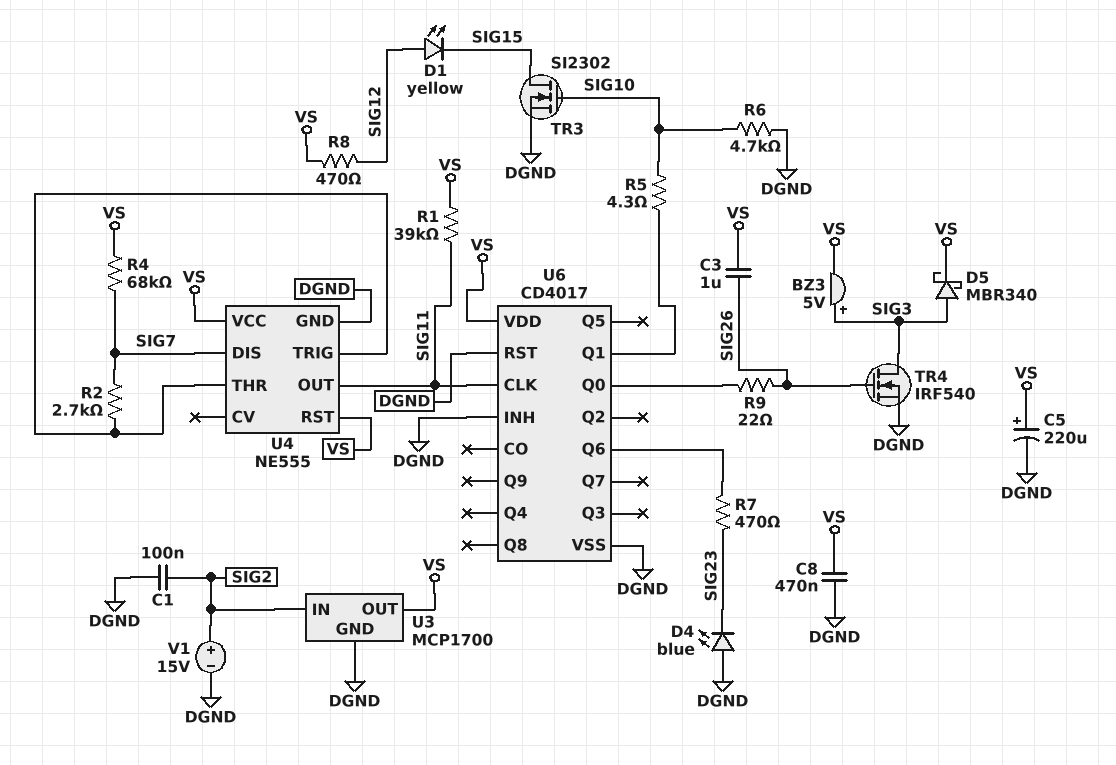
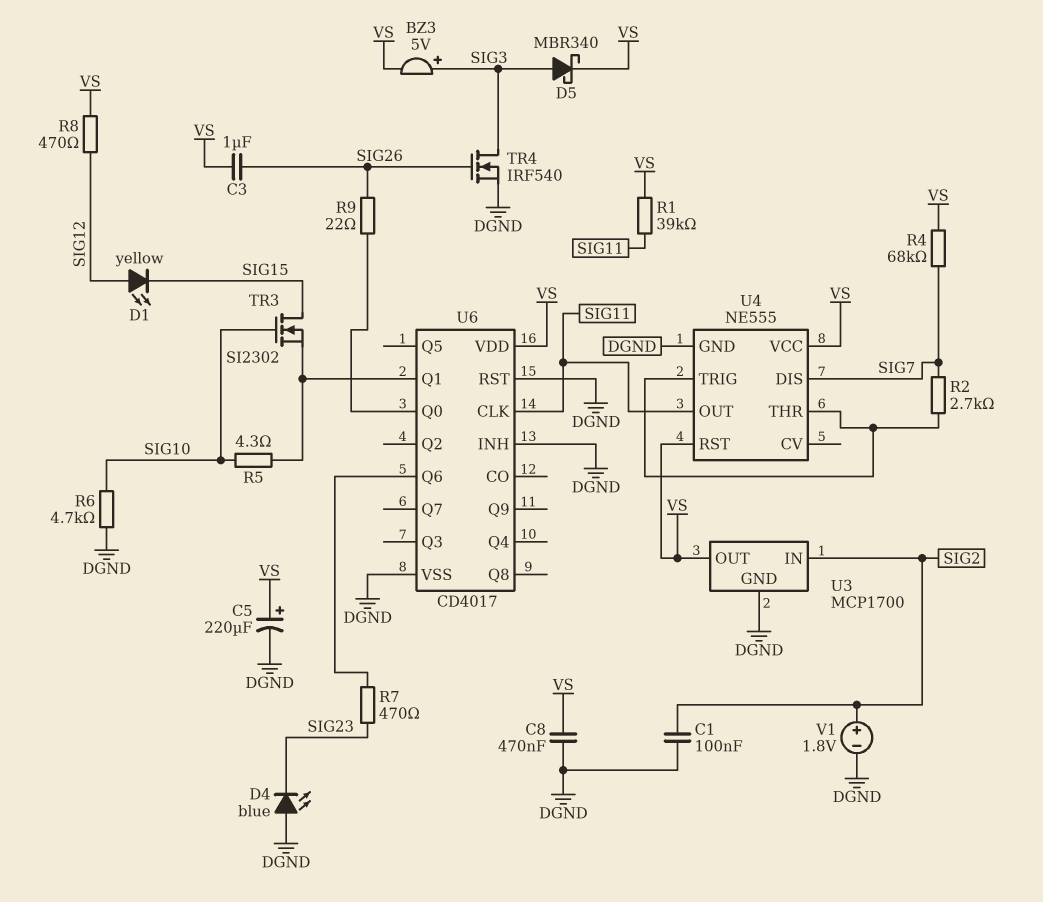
TR3: NMOS SI2302 (G SIG10, D SIG15, S DGND) -> NMOS SI2302 (G SIG10, D SIG15, S U6/Q1)
V1: 15V (plus SIG2, minus DGND) -> 1.8V (plus SIG2, minus DGND)

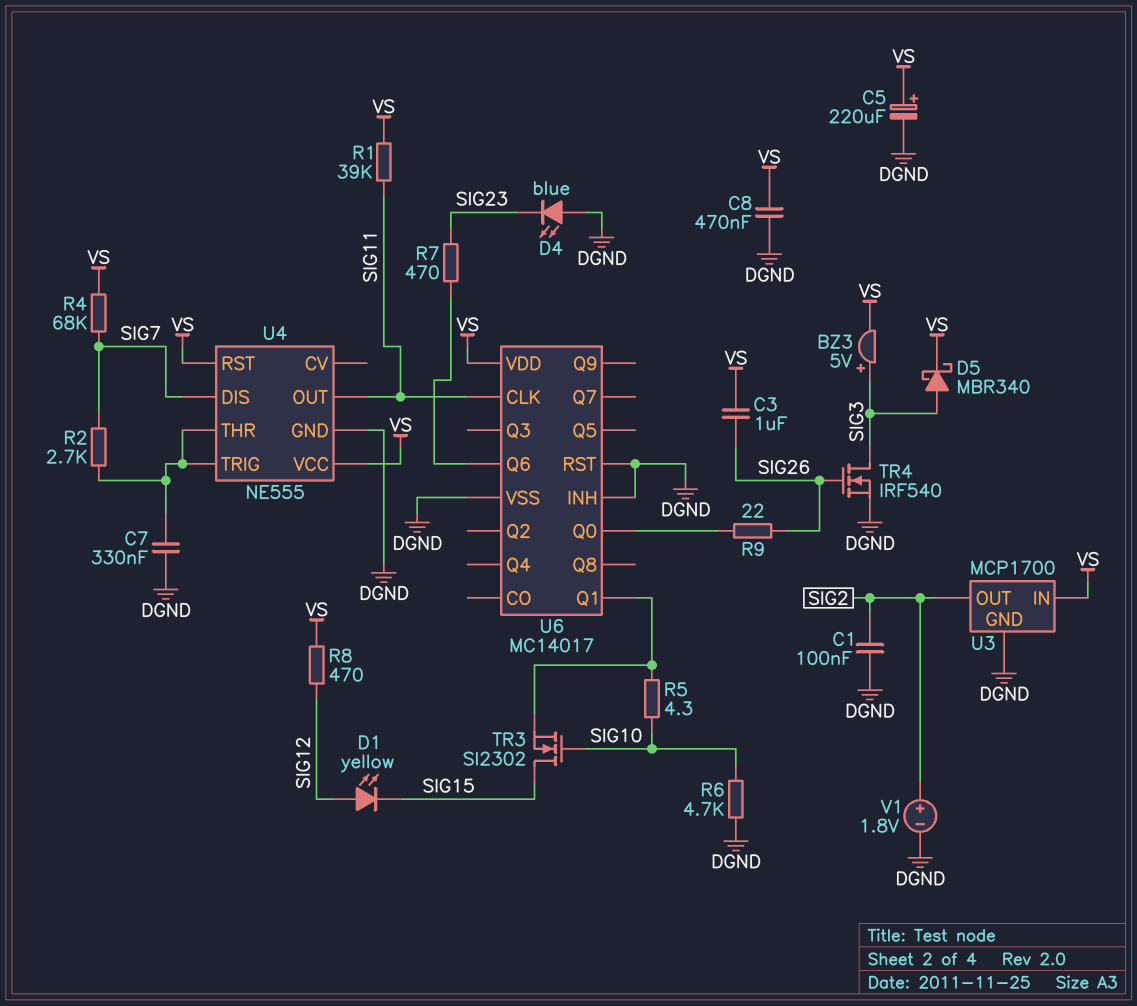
C7: none -> 330nF (DGND, U4/THR)
U3 pin IN: SIG2 -> VS
U3 pin OUT: VS -> SIG2
U6: CD4017 -> MC14017

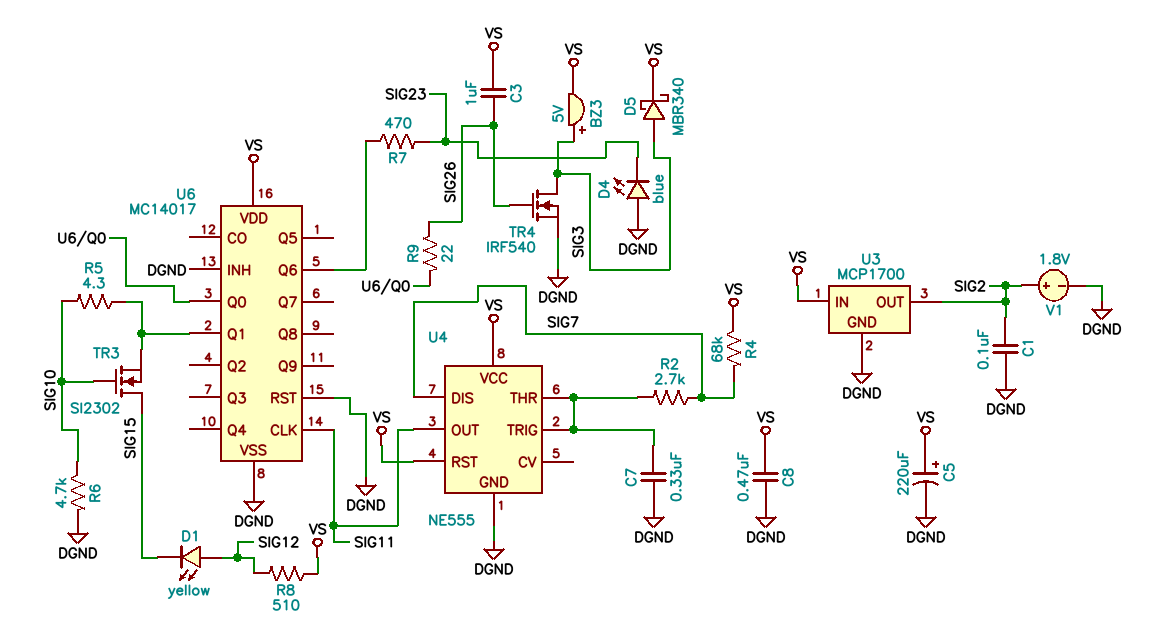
R1: 39k (SIG11, VS) -> none
R8: 470 (SIG12, VS) -> 510 (SIG12, VS)

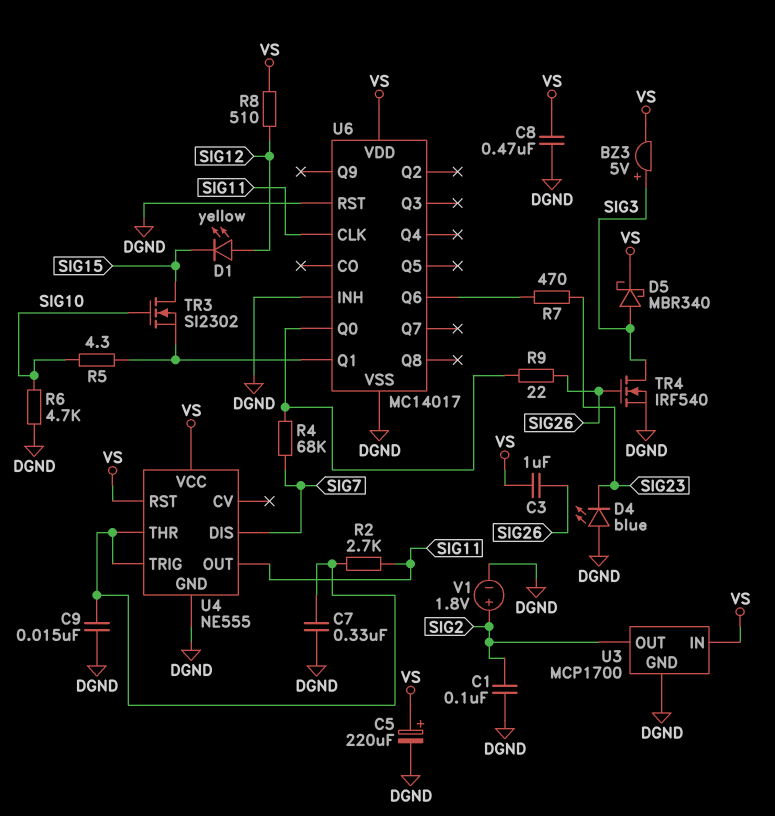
C9: none -> 15nF (DGND, U4/THR)
R2: 2.7k (SIG7, U4/THR) -> 2.7k (SIG11, U4/THR)
R4: 68k (SIG7, VS) -> 68k (SIG7, U6/Q0)

